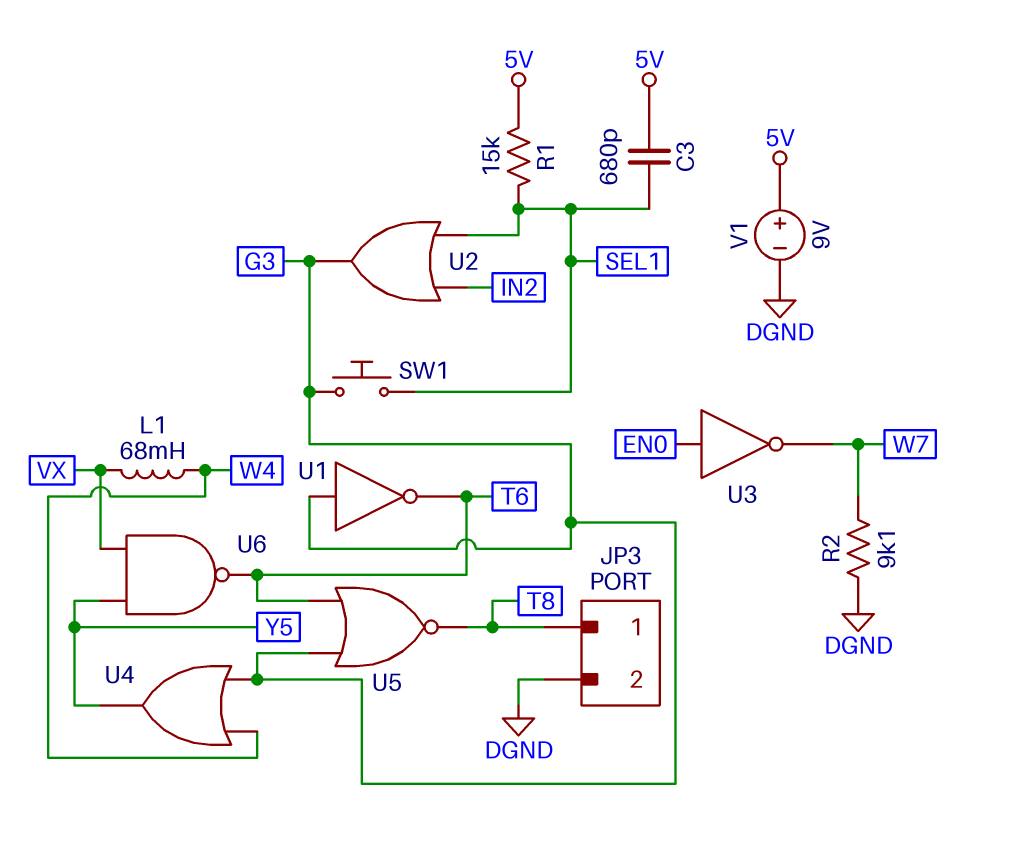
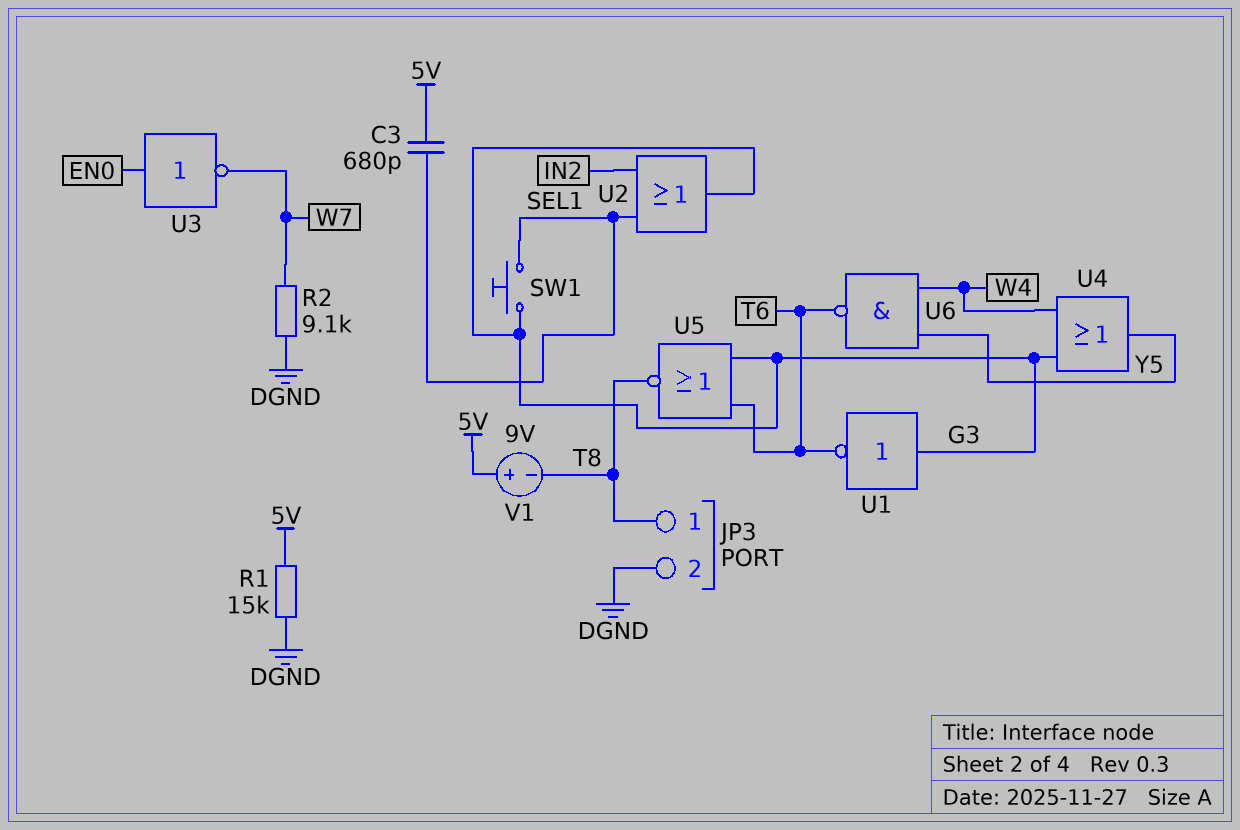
L1: 68mH (VX, W4) -> none
R1: 15k (5V, SEL1) -> 15k (5V, DGND)
U6: NAND (in VX, in Y5, out T6) -> NAND (in W4, in Y5, out T6)
V1: 9V (plus 5V, minus DGND) -> 9V (plus 5V, minus T8)

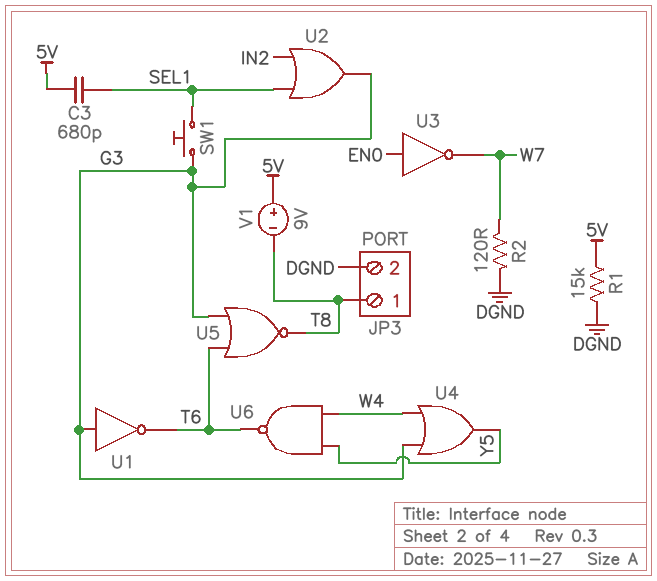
R2: 9.1k (DGND, W7) -> 120 (DGND, W7)

